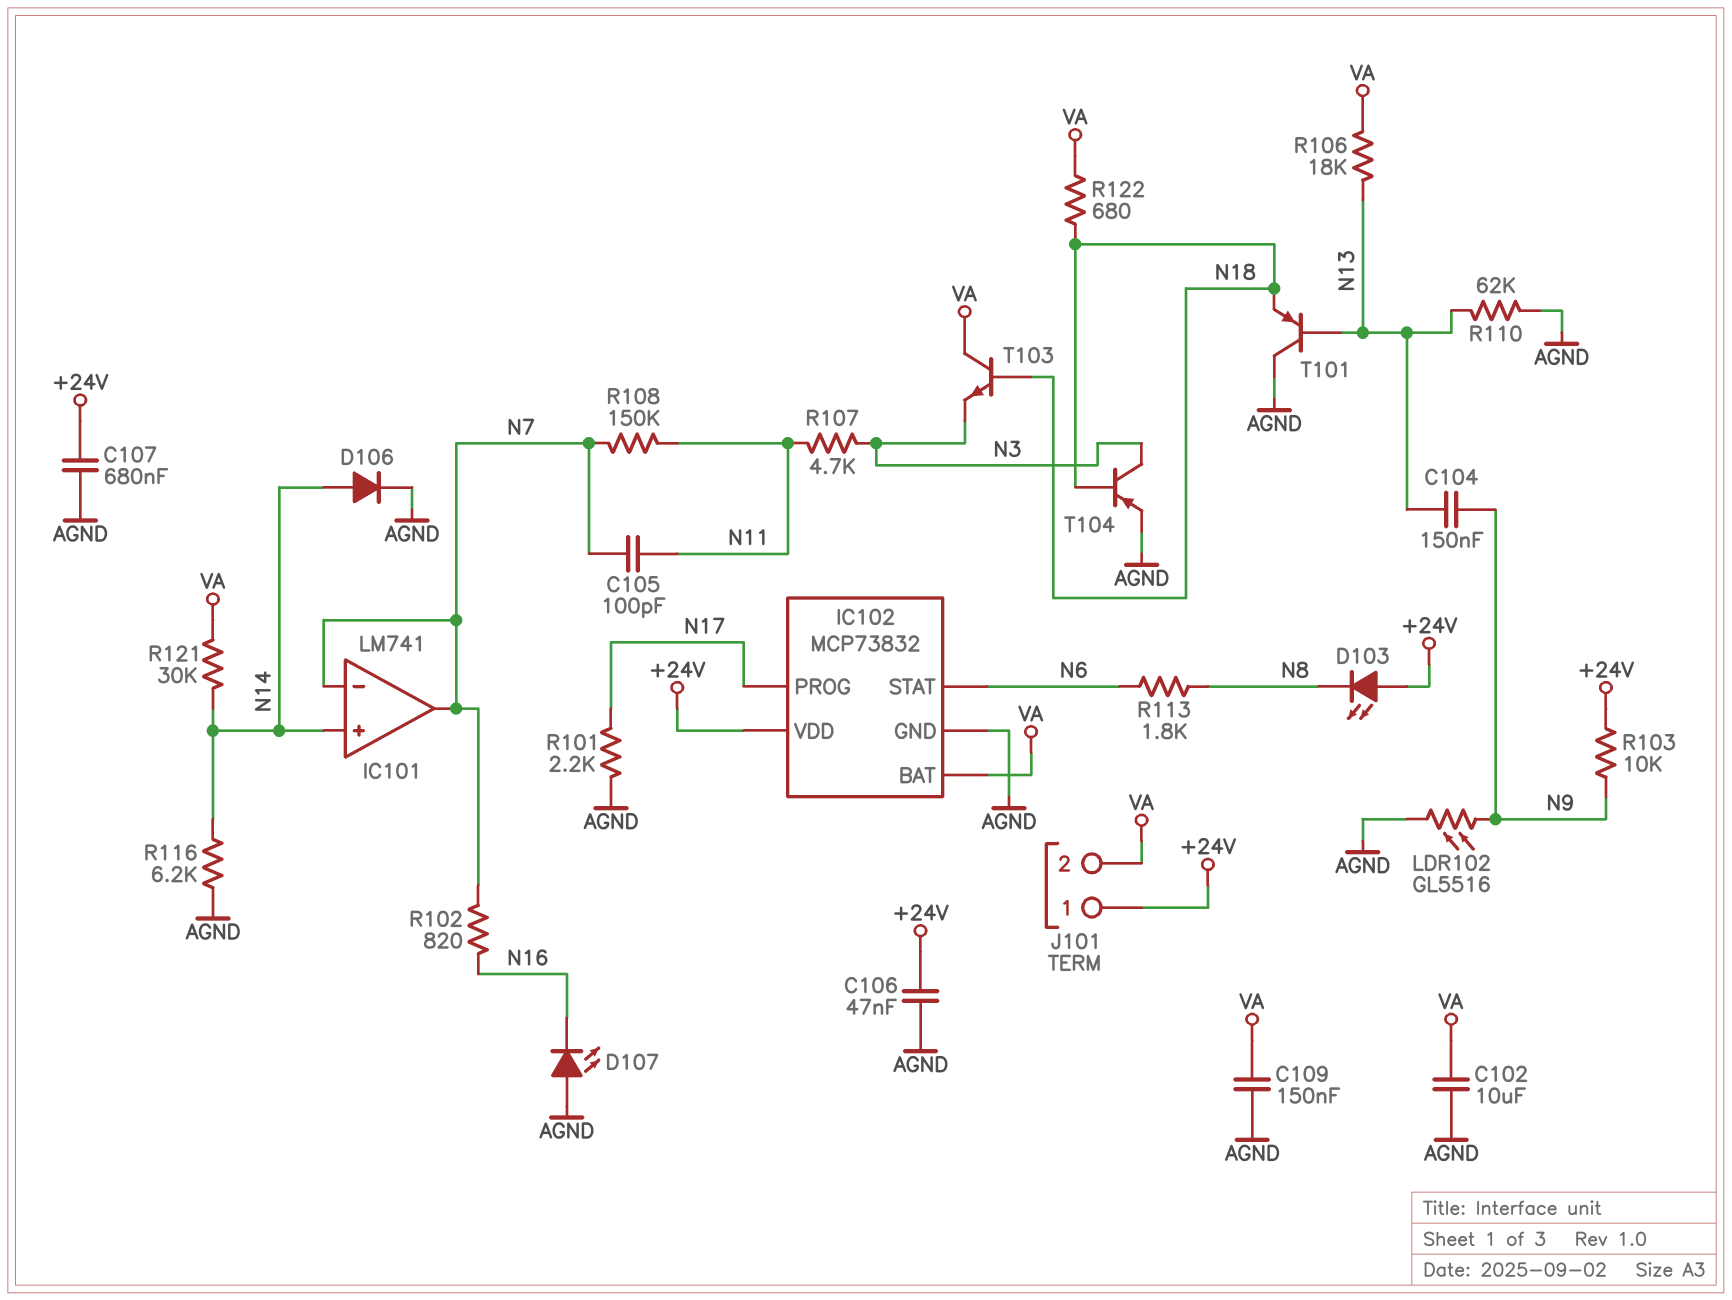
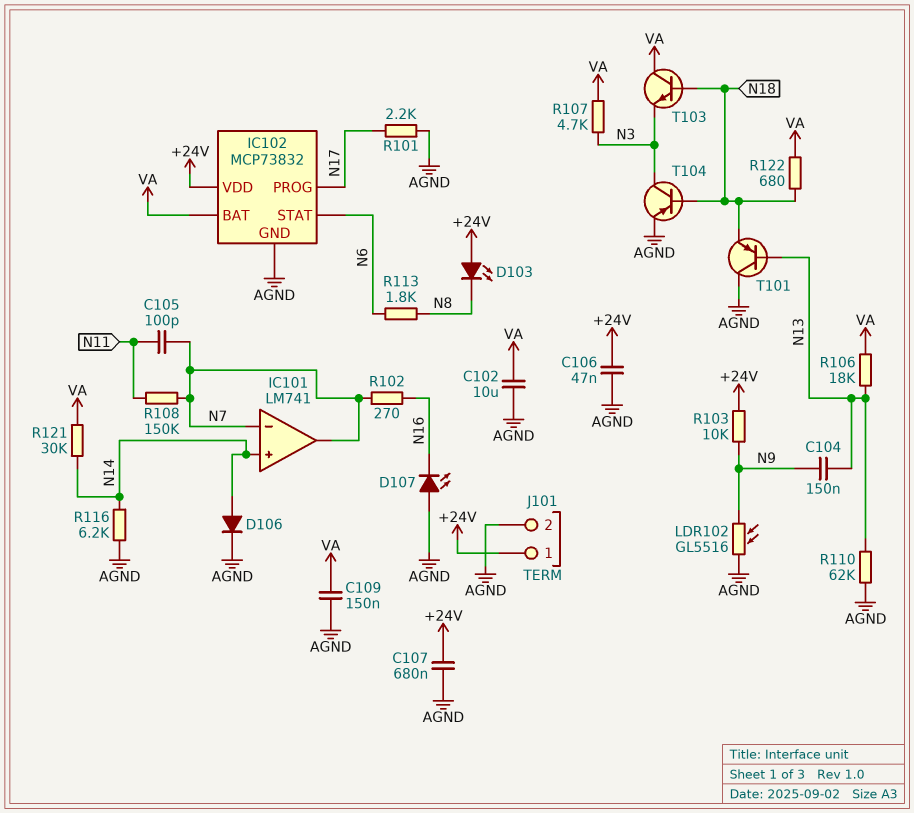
J101 pin 2: VA -> AGND
R102: 820 (N7, N16) -> 270 (N7, N16)
R107: 4.7k (N3, N11) -> 4.7k (N3, VA)

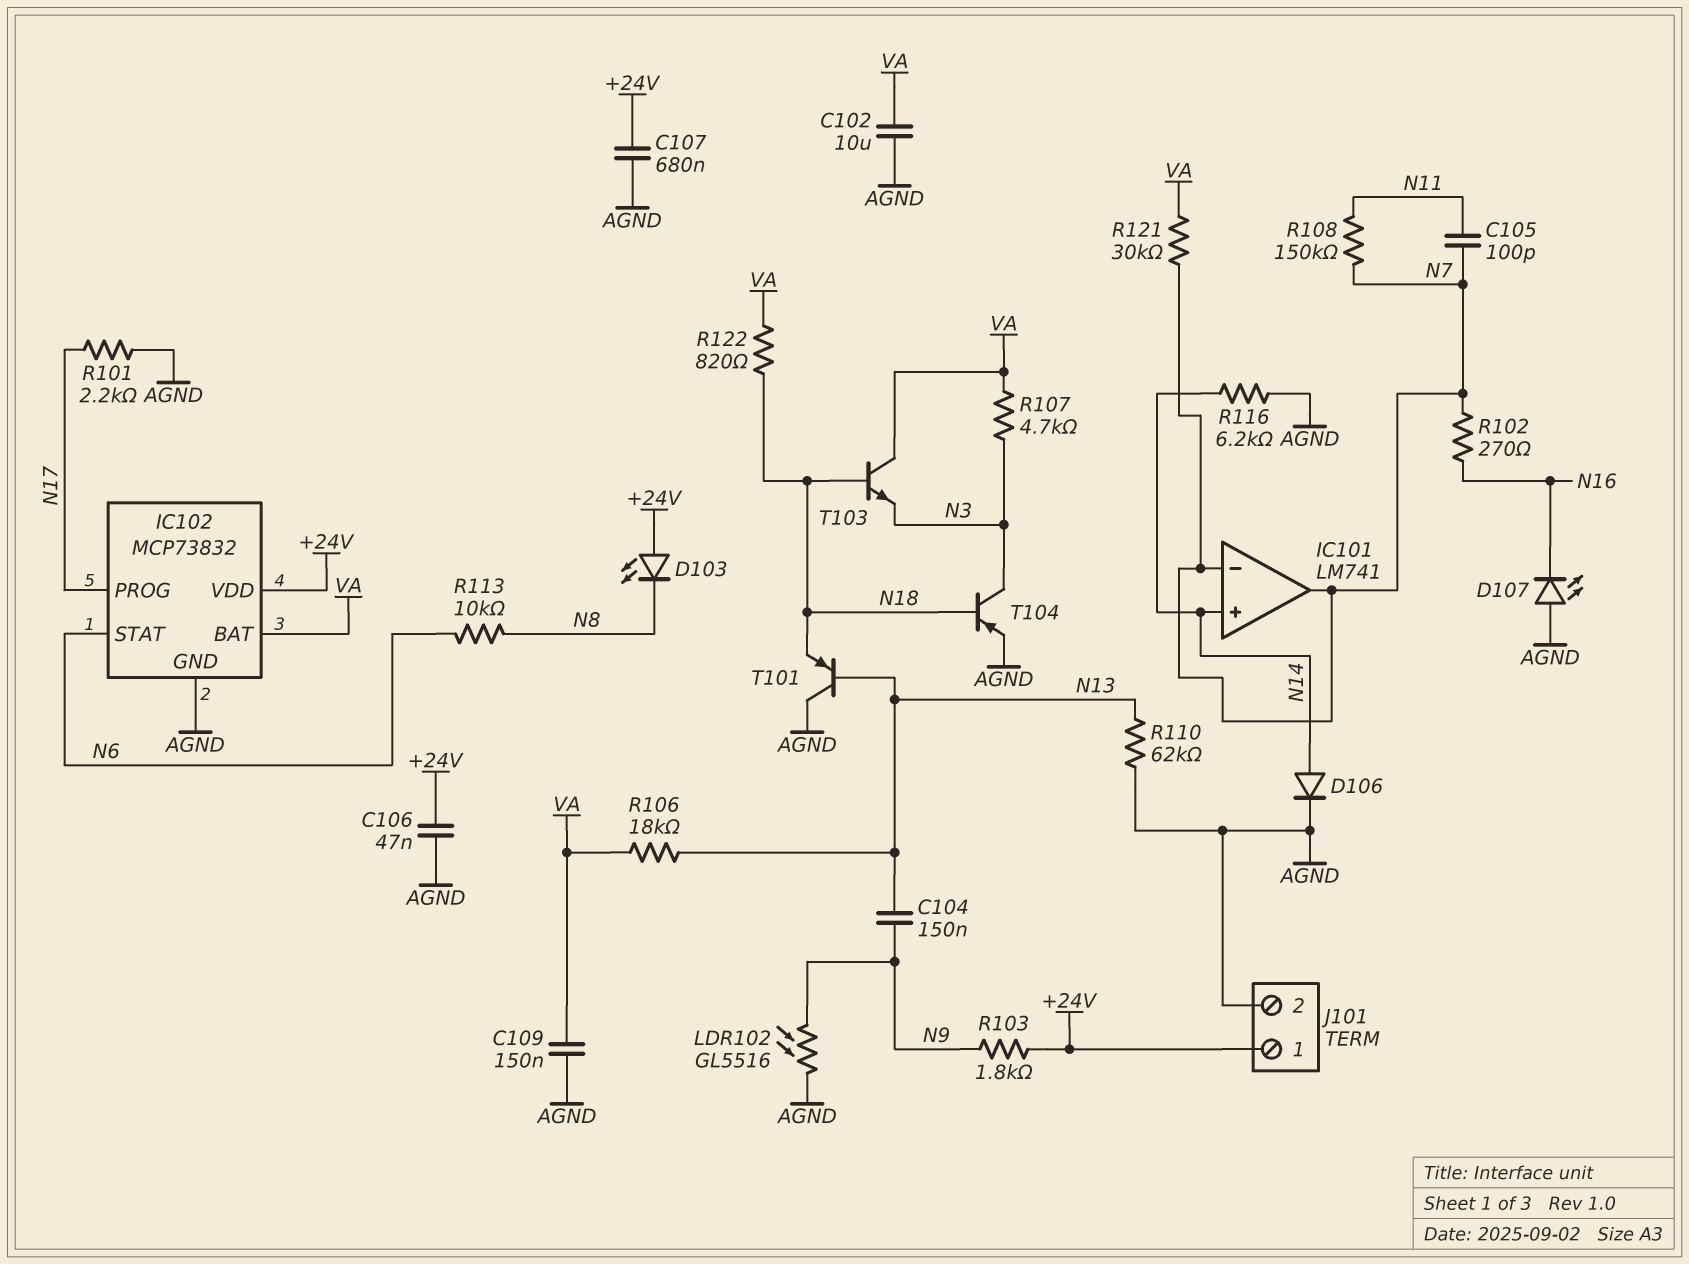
R103: 10k (+24V, N9) -> 1.8k (+24V, N9)
R113: 1.8k (N6, N8) -> 10k (N6, N8)
R121: 30k (N14, VA) -> 30k (N7, VA)
R122: 680 (N18, VA) -> 820 (N18, VA)

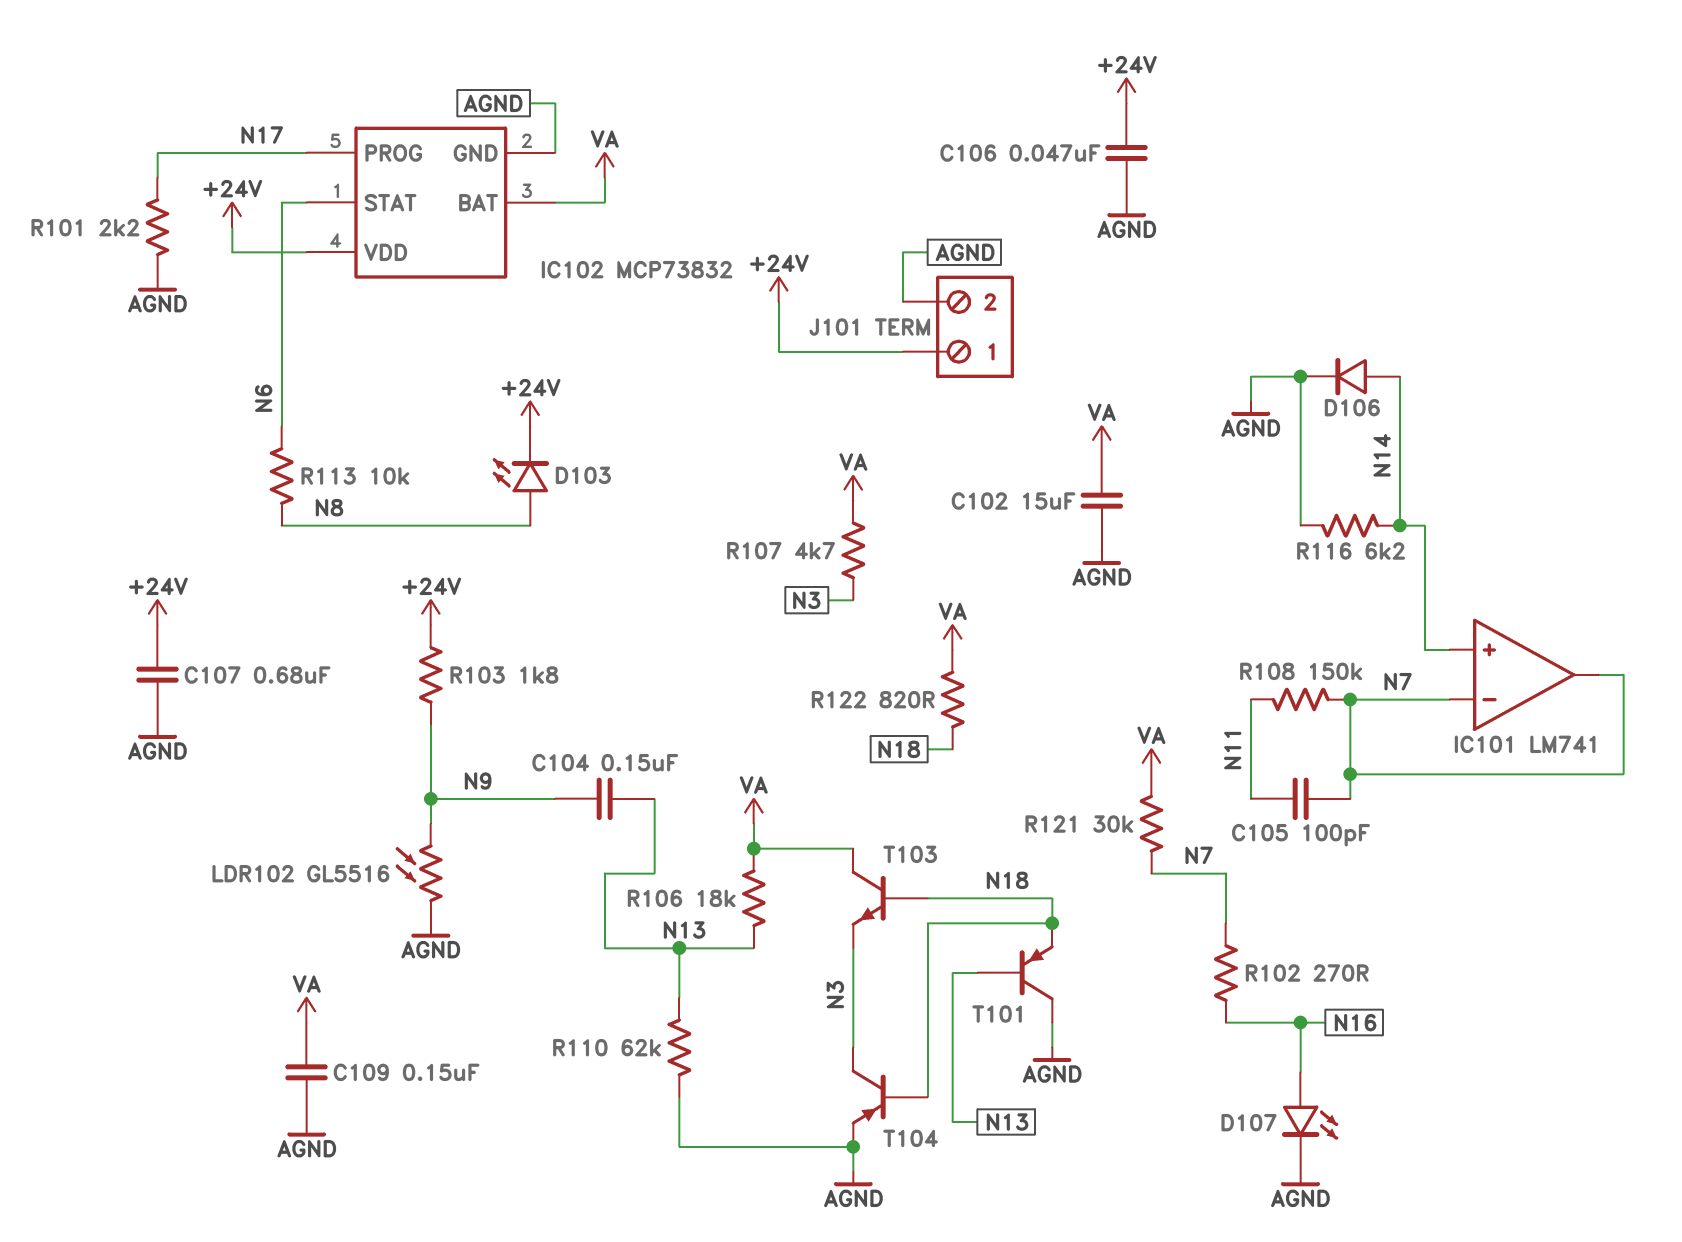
C102: 10uF (AGND, VA) -> 15uF (AGND, VA)
D103: LED (A +24V, K N8) -> LED (A N8, K +24V)
D107: LED (A AGND, K N16) -> LED (A N16, K AGND)

